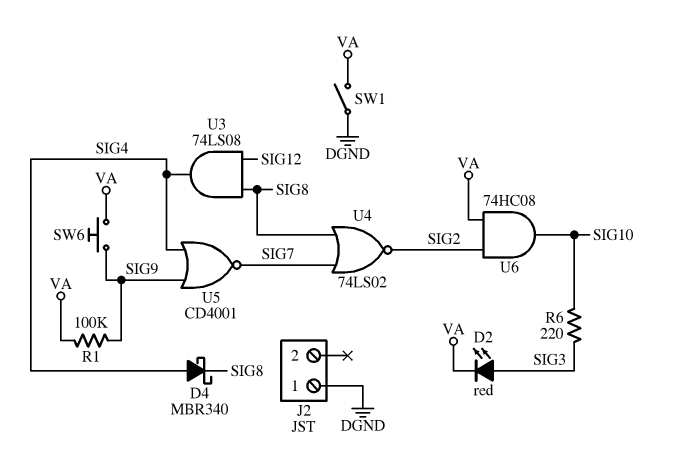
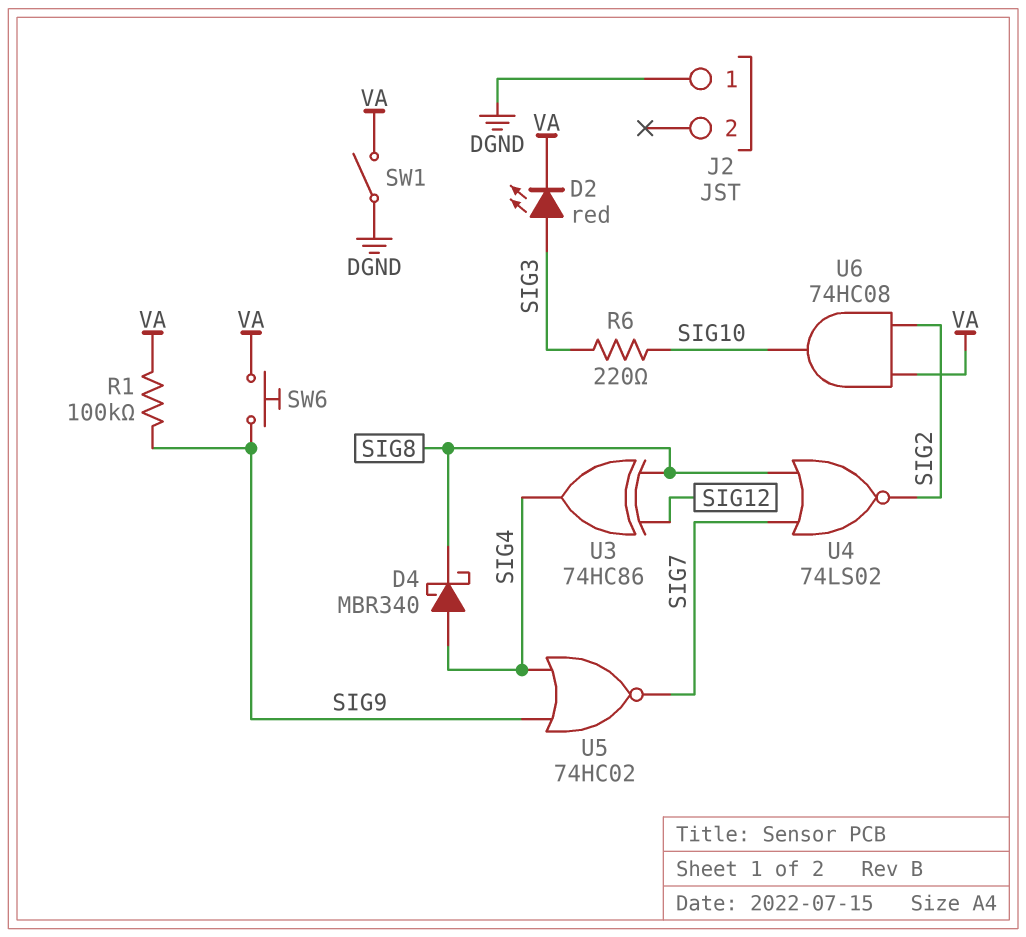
U3: AND 74LS08 (in SIG8, in SIG12, out SIG4) -> XOR 74HC86 (in SIG8, in SIG12, out SIG4)
U5: NOR CD4001 (in SIG4, in SIG9, out SIG7) -> NOR 74HC02 (in SIG4, in SIG9, out SIG7)

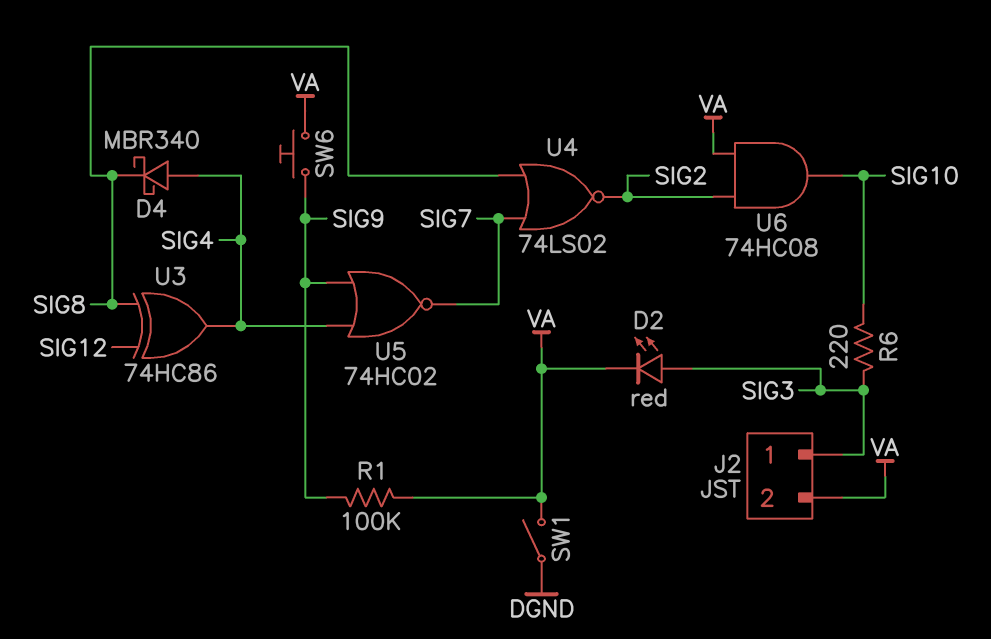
J2 pin 1: DGND -> SIG3
J2 pin 2: none -> VA

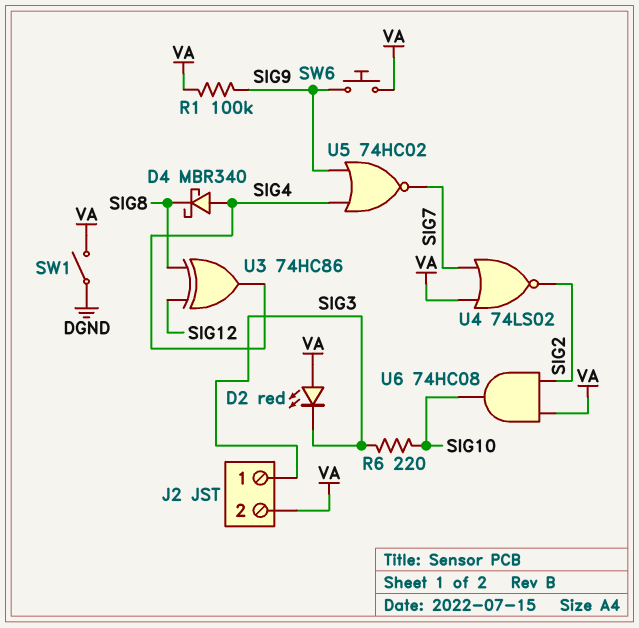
D2: LED red (A SIG3, K VA) -> LED red (A VA, K SIG3)
U4: NOR 74LS02 (in SIG7, in SIG8, out SIG2) -> NOR 74LS02 (in SIG7, in VA, out SIG2)

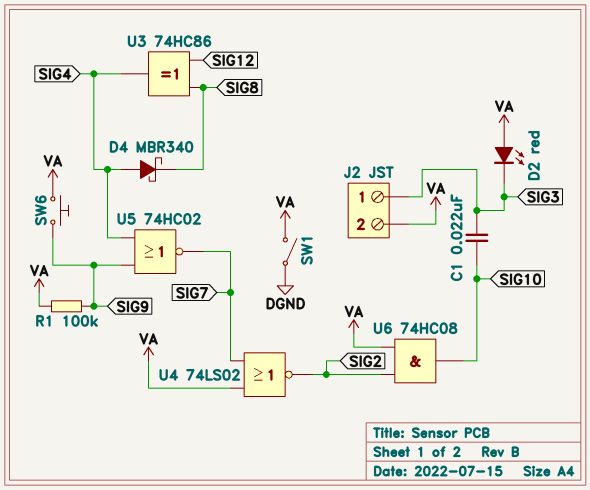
C1: none -> 22nF (SIG3, SIG10)
R6: 220 (SIG3, SIG10) -> none

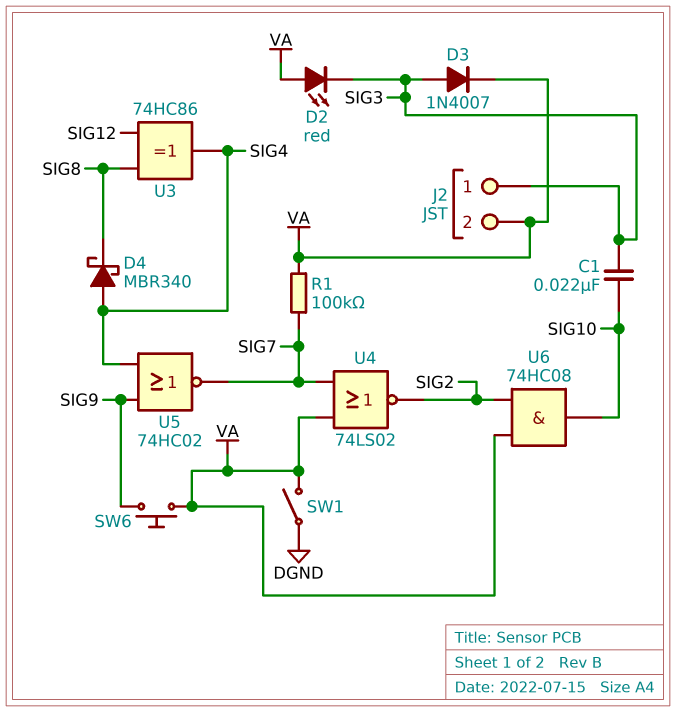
D3: none -> diode 1N4007 (A SIG3, K VA)
R1: 100k (SIG9, VA) -> 100k (SIG7, VA)

